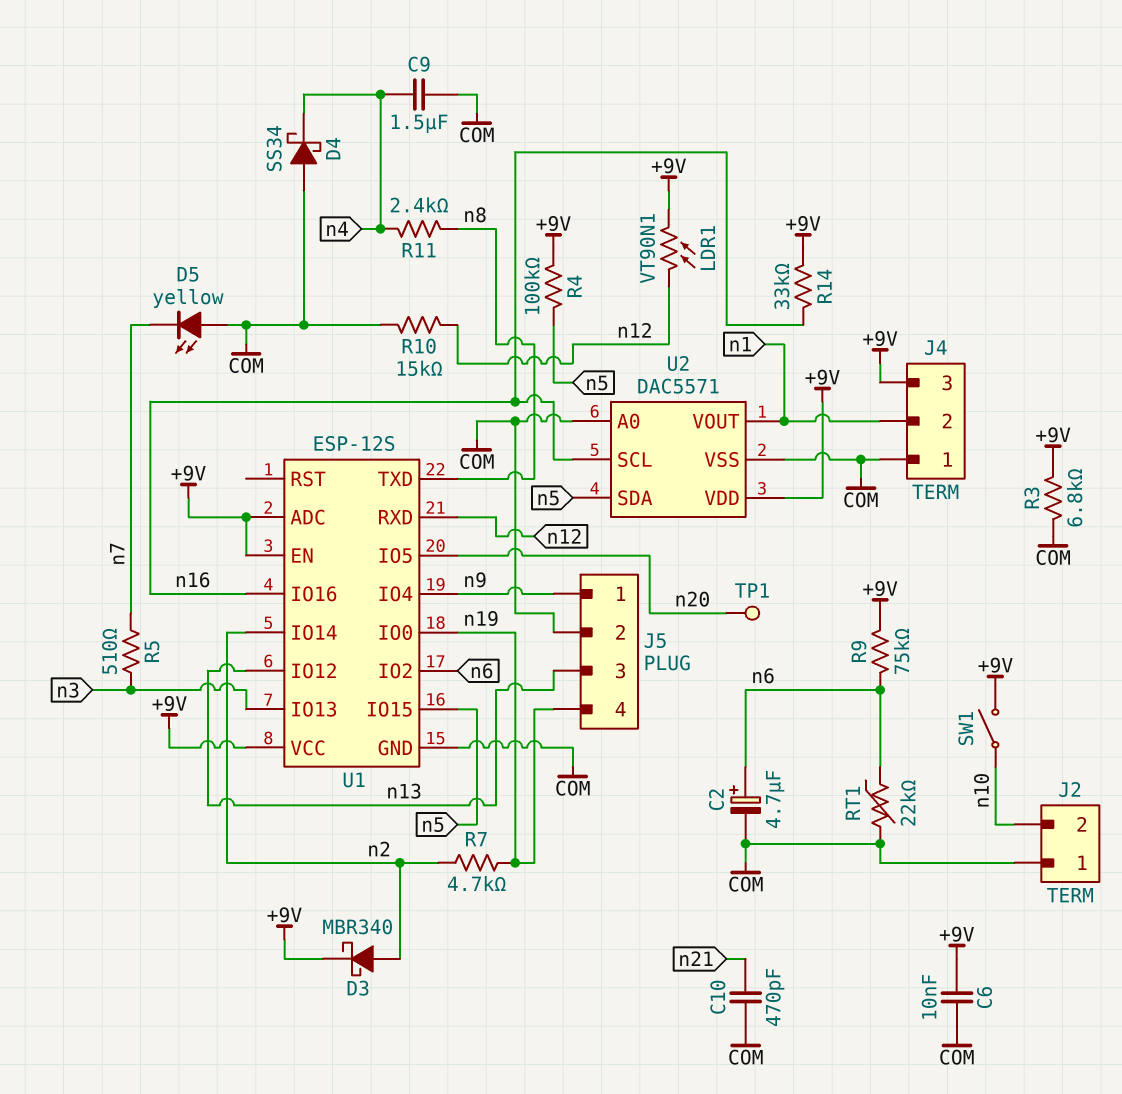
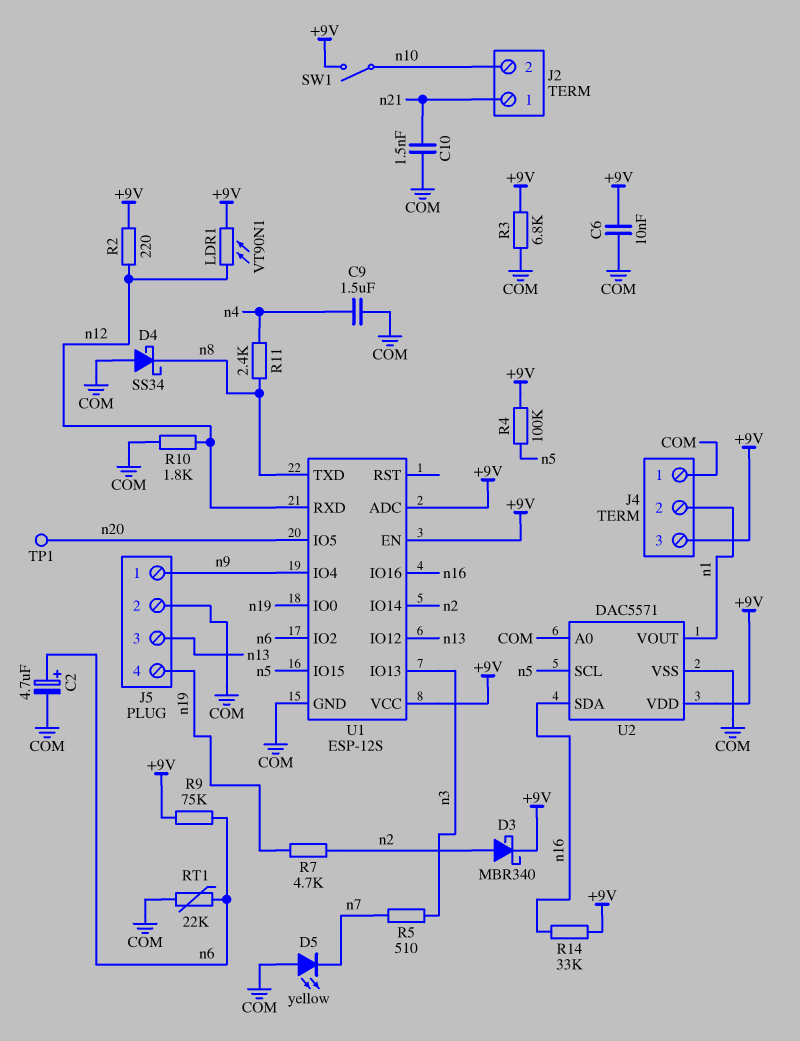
C10: 470pF (COM, n21) -> 1.5nF (COM, n21)
D4: schottky SS34 (A COM, K n4) -> schottky SS34 (A COM, K n8)
J2 pin 1: COM -> n21
R2: none -> 220 (+9V, n12)
R10: 15k (COM, n12) -> 1.8k (COM, n12)
U2 pin SCL: n16 -> n5
U2 pin SDA: n5 -> n16

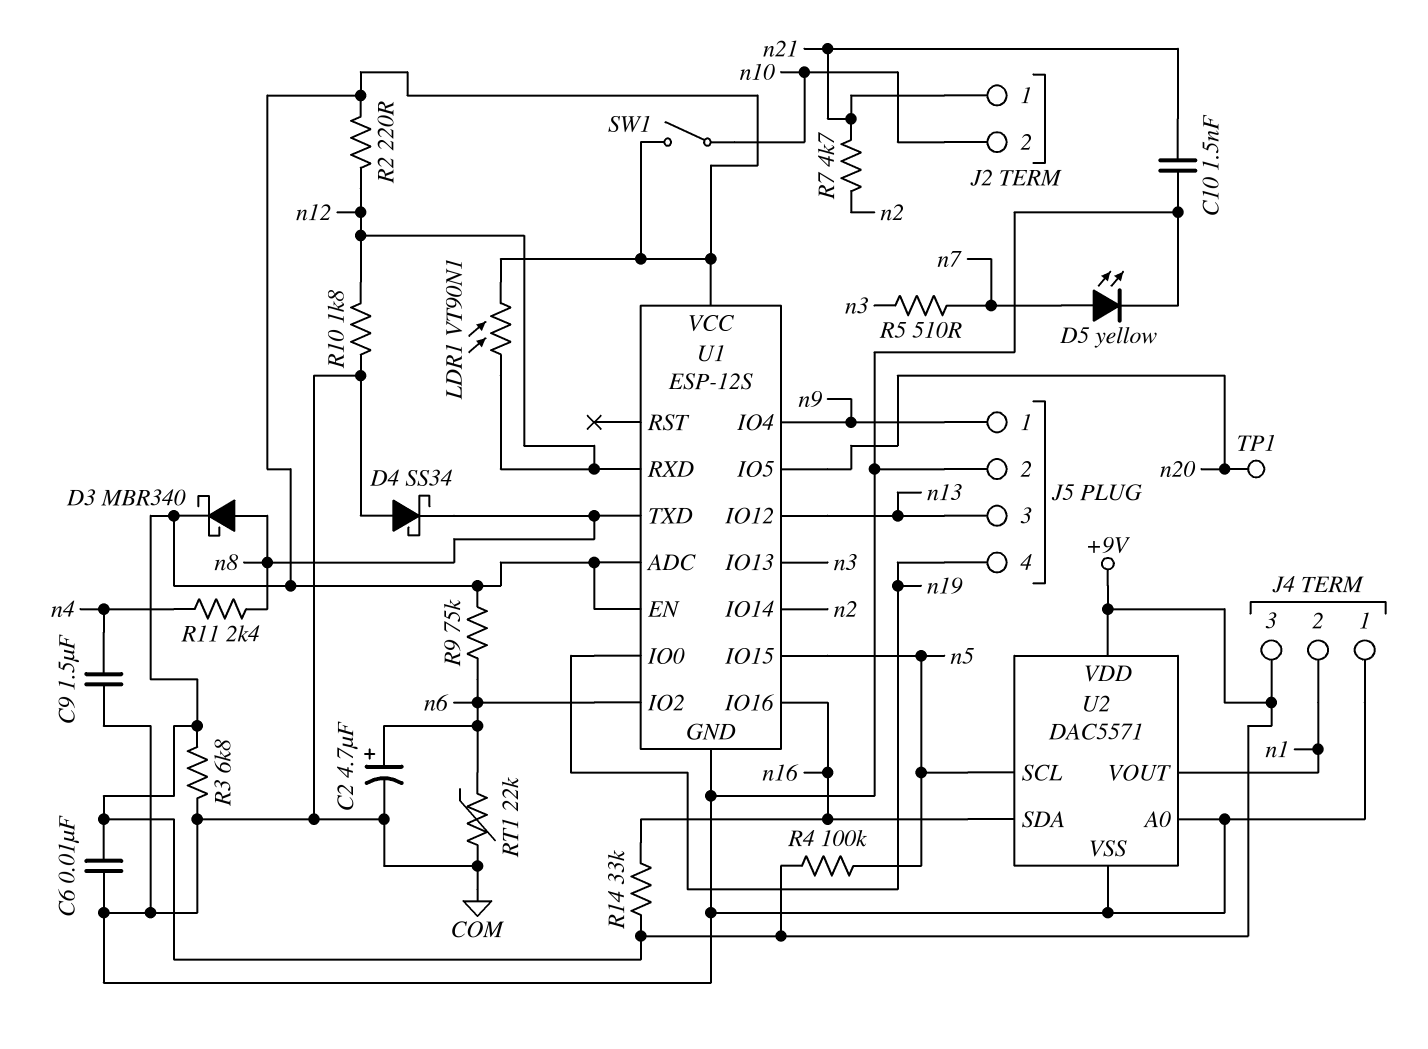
D3: schottky MBR340 (A n2, K +9V) -> schottky MBR340 (A n8, K +9V)
D5: LED yellow (A COM, K n7) -> LED yellow (A n7, K COM)
R7: 4.7k (n2, n19) -> 4.7k (n2, n21)

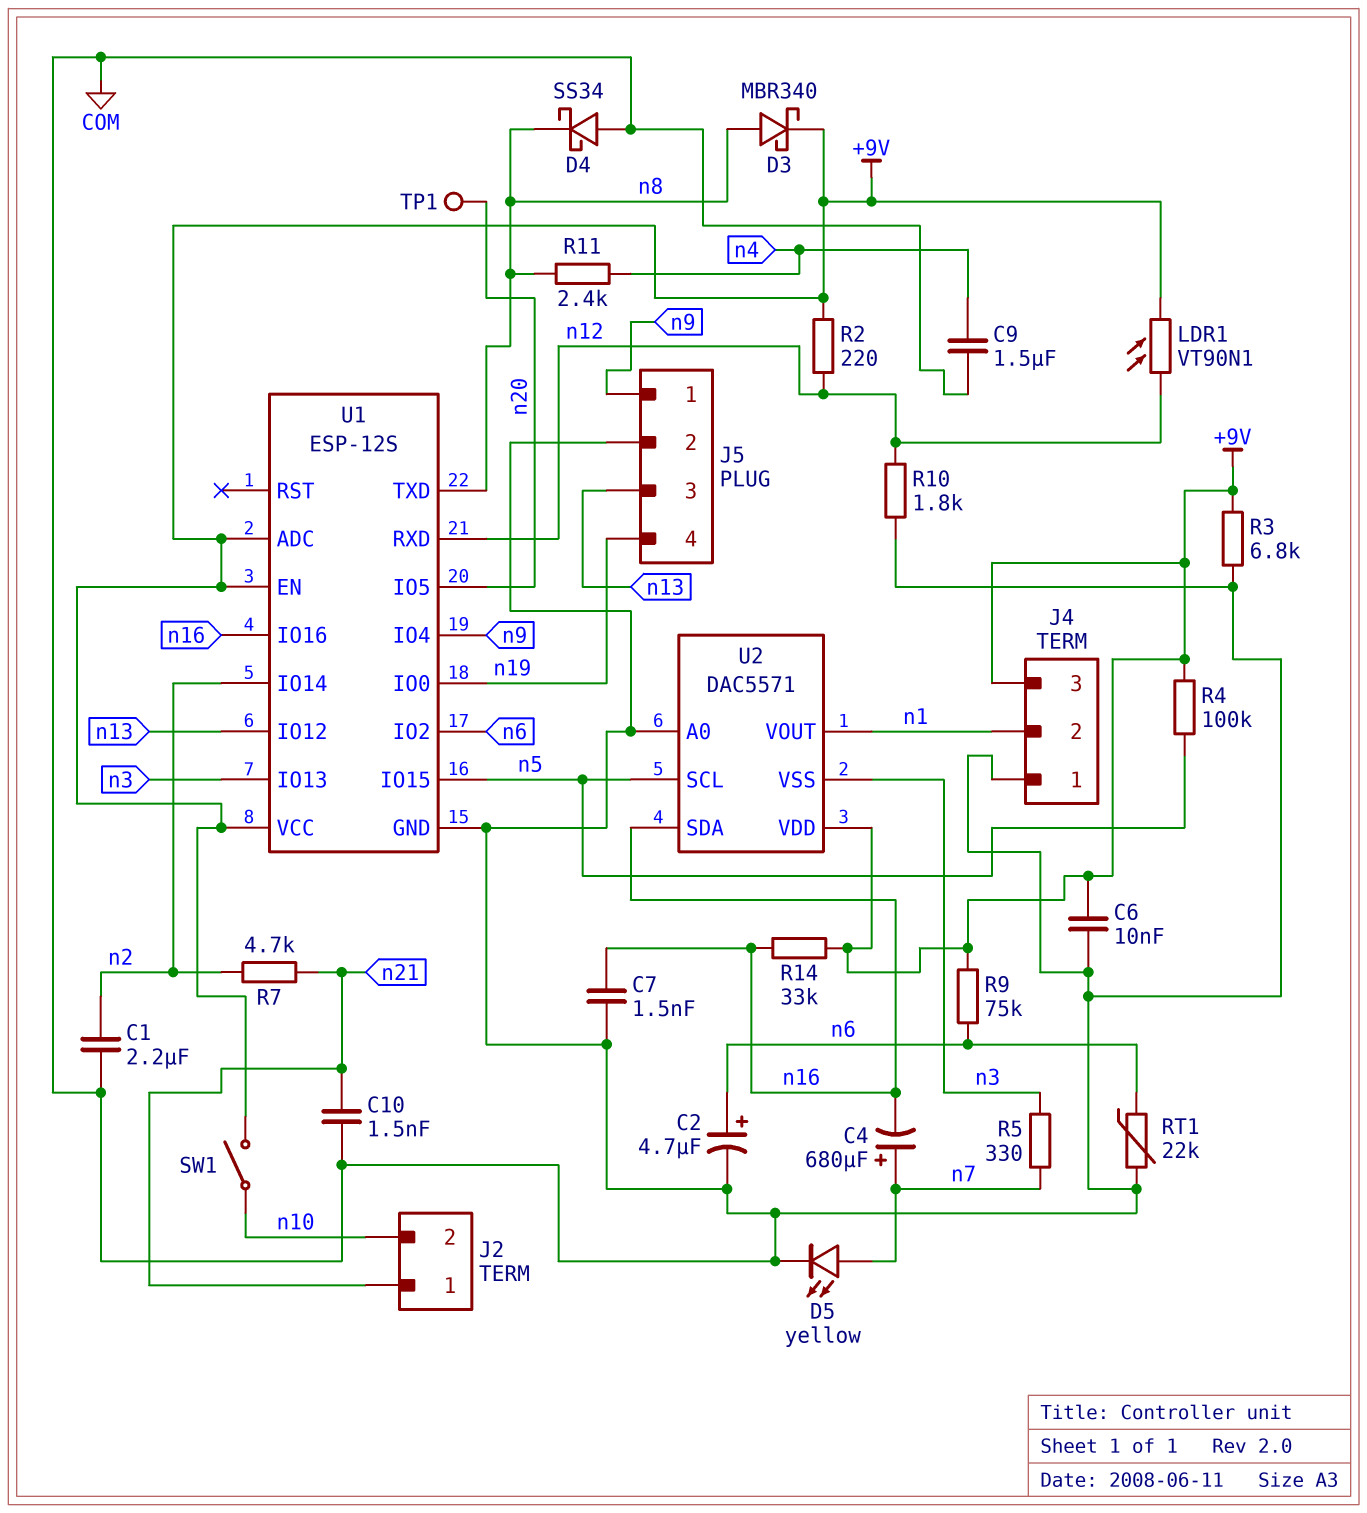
C1: none -> 2.2uF (COM, n2)
C4: none -> 680uF (plus n7, minus n16)
C7: none -> 1.5nF (COM, n16)
R5: 510 (n3, n7) -> 330 (n3, n7)
U2 pin VSS: COM -> n3

